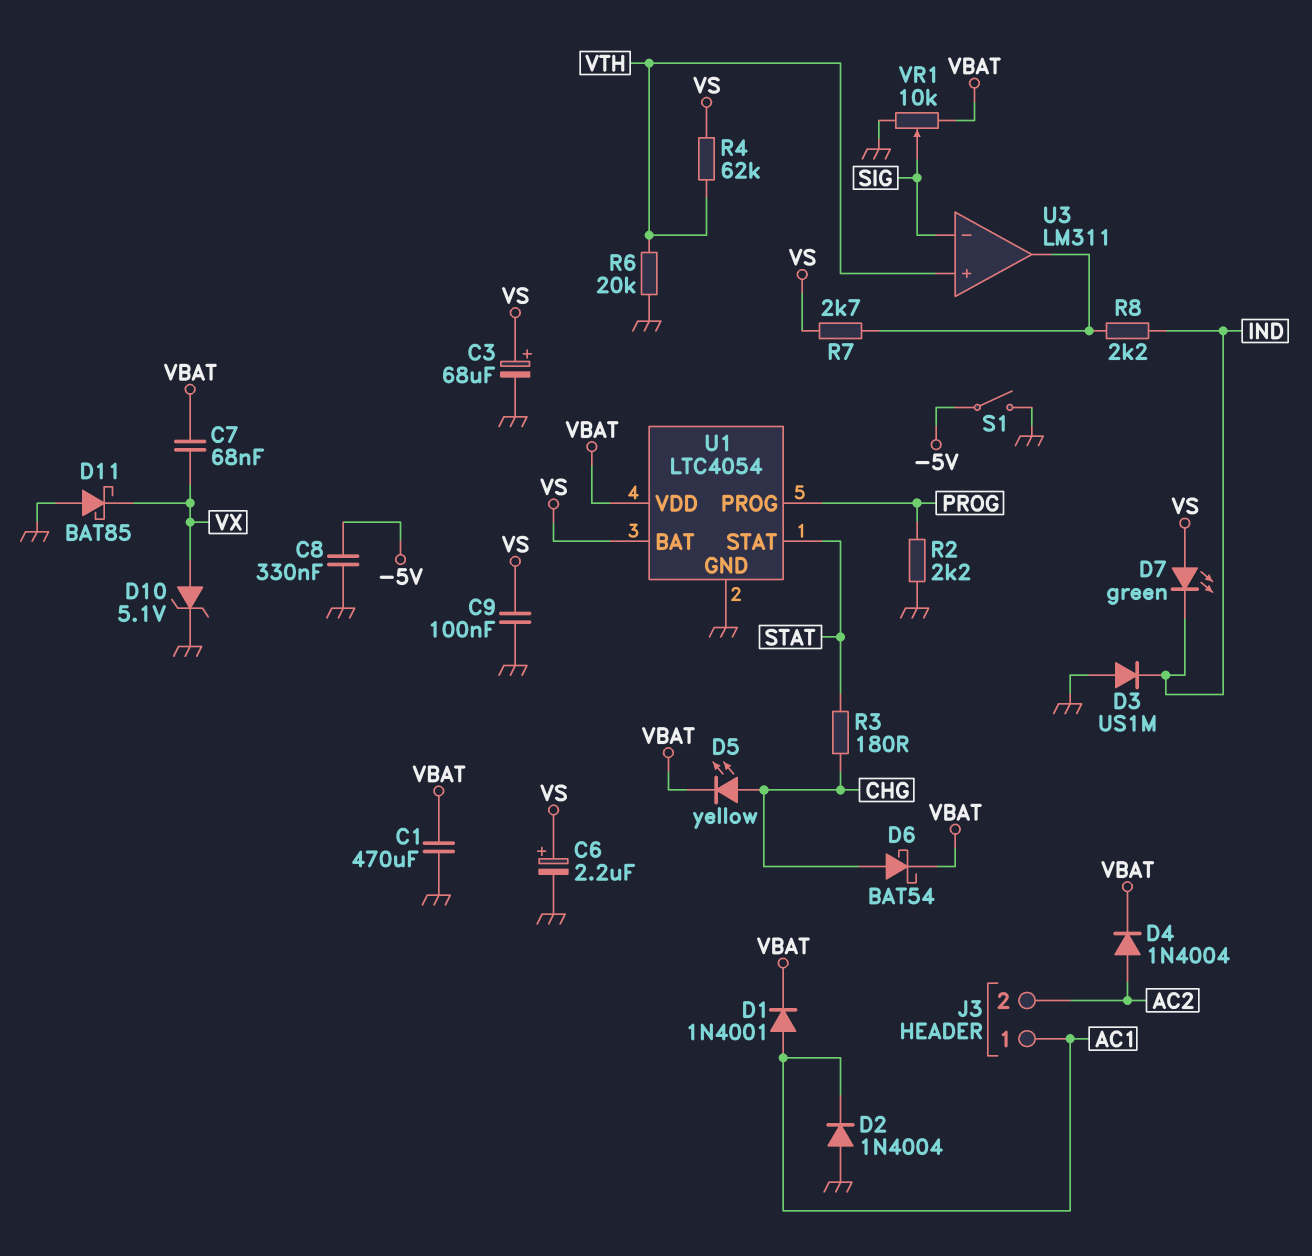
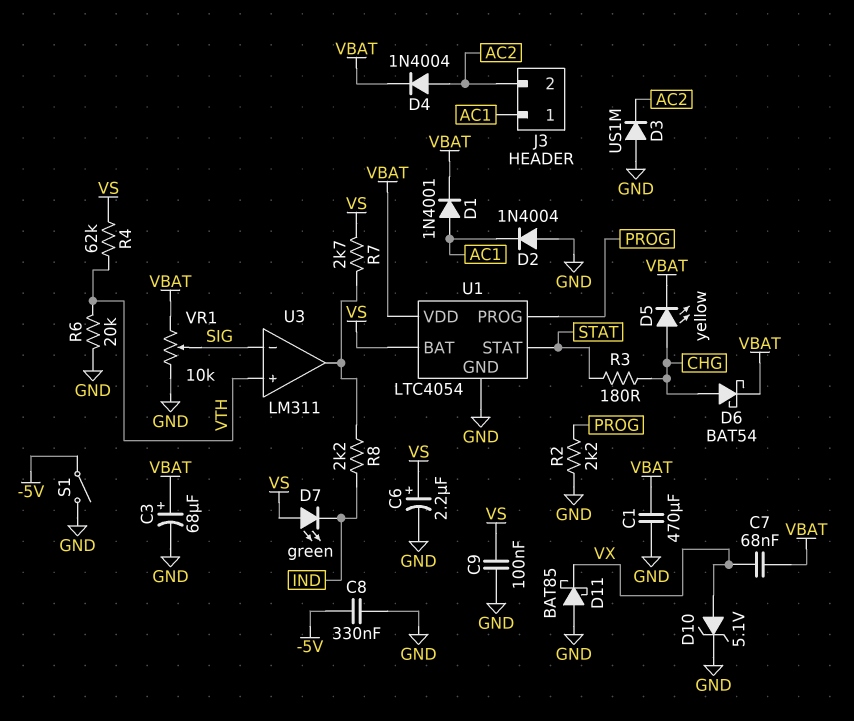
C3: 68uF (plus VS, minus GND) -> 68uF (plus VBAT, minus GND)
D3: diode US1M (A GND, K IND) -> diode US1M (A GND, K AC2)

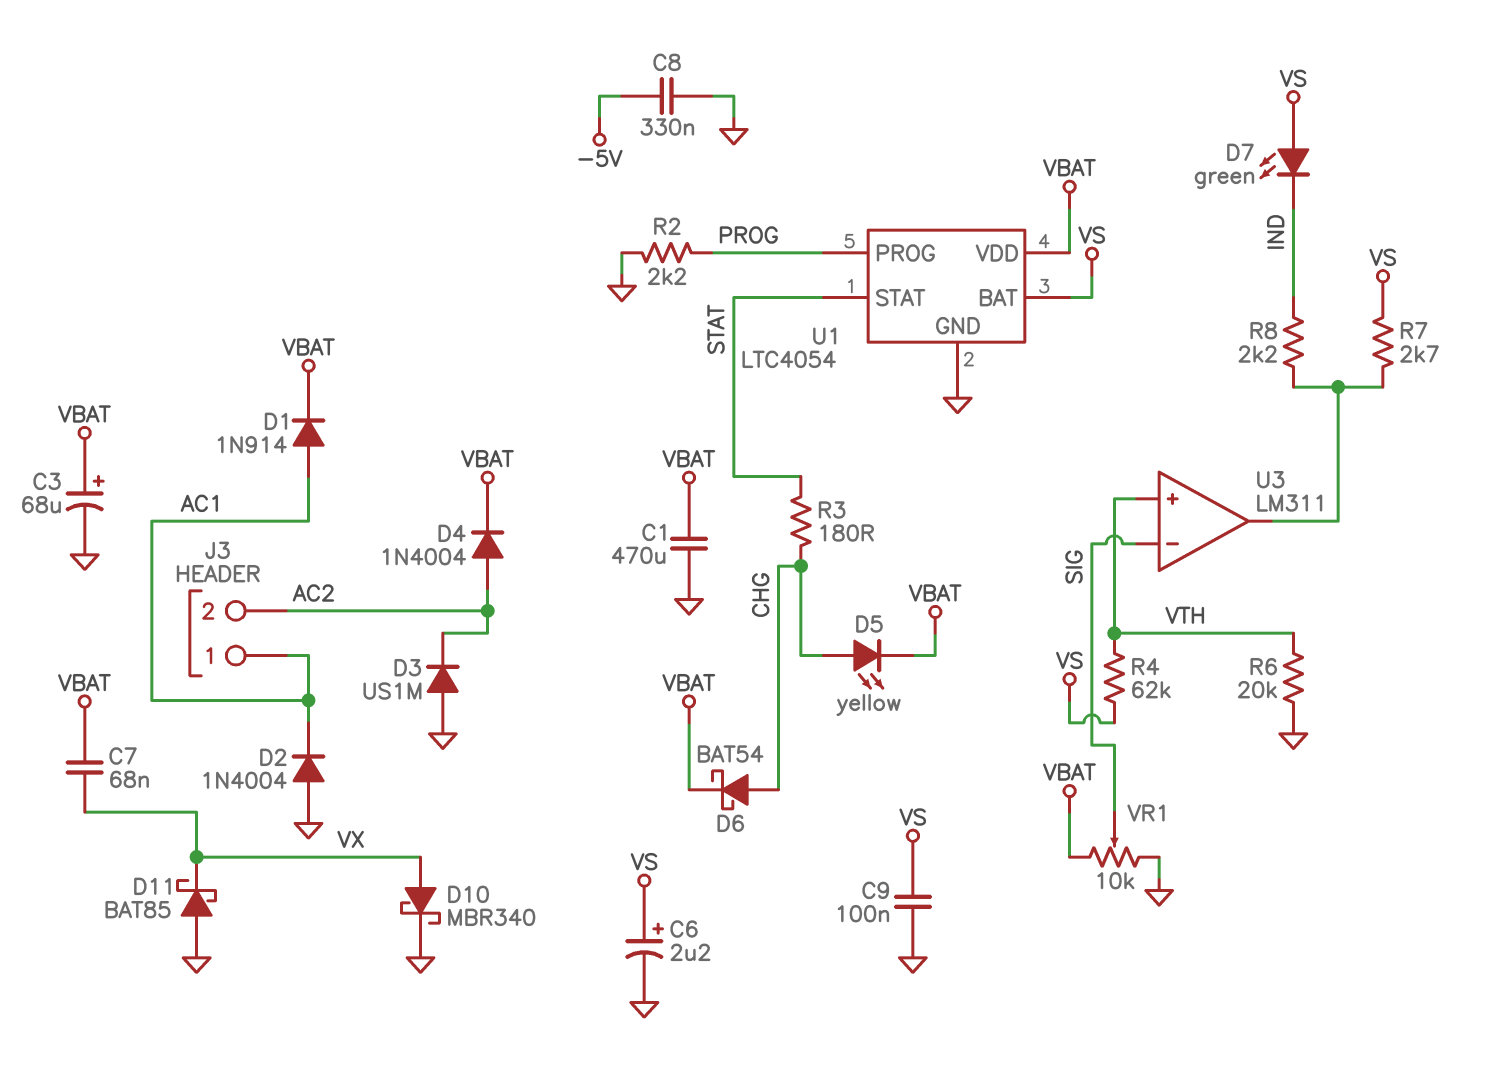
D1: diode 1N4001 (A AC1, K VBAT) -> diode 1N914 (A AC1, K VBAT)
D10: zener 5.1V (A VX, K GND) -> schottky MBR340 (A VX, K GND)
S1: switch (-5V, GND) -> none

